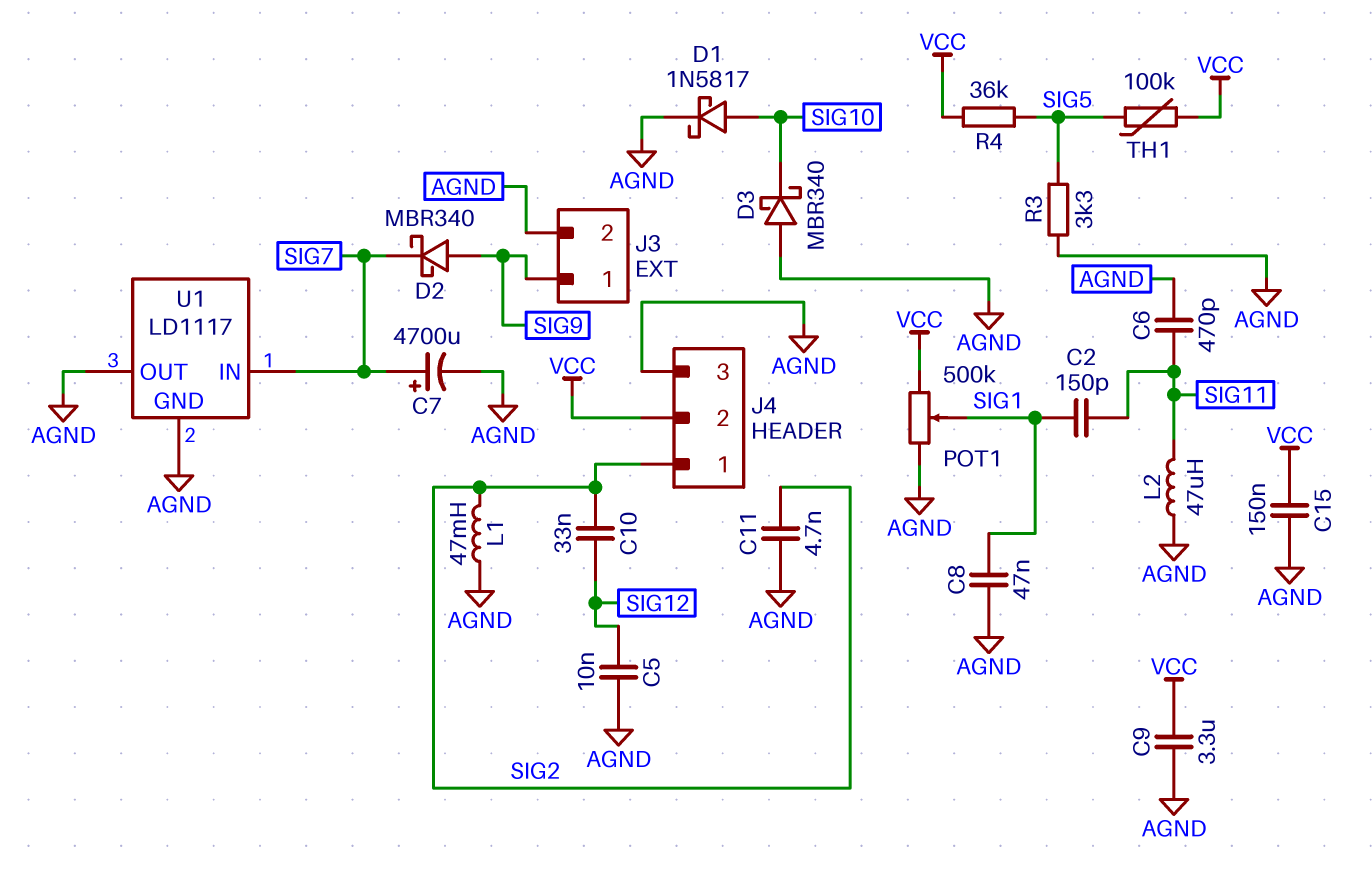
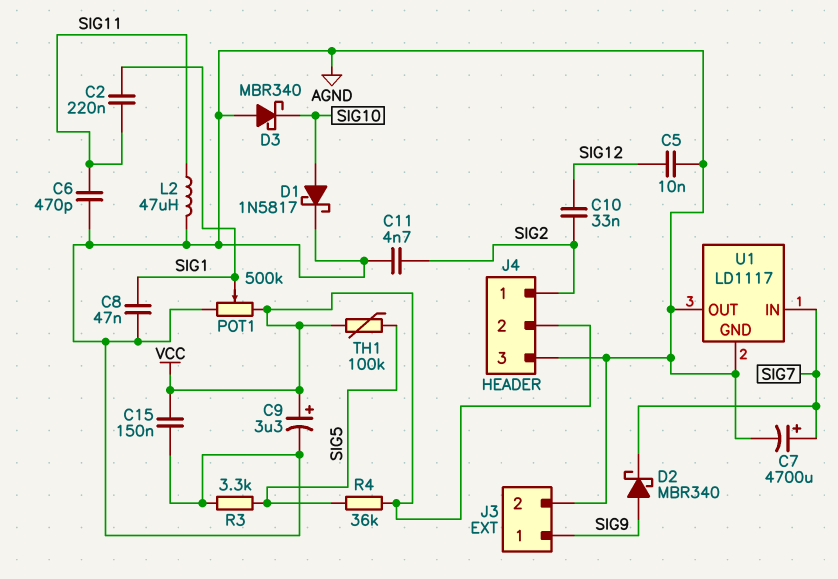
C2: 150pF (SIG1, SIG11) -> 220nF (SIG1, SIG11)
C9: 3.3uF (AGND, VCC) -> 3.3uF (plus VCC, minus AGND)
L1: 47mH (AGND, SIG2) -> none

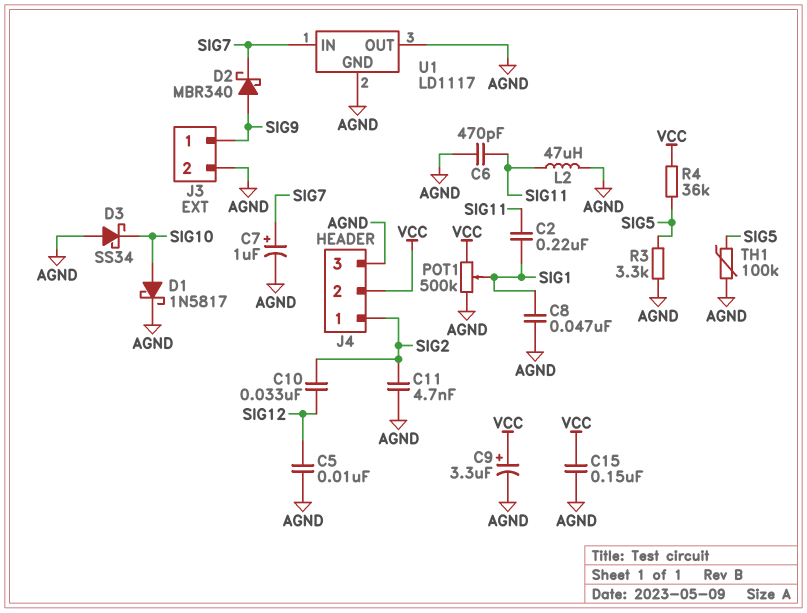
C7: 4700uF (plus SIG7, minus AGND) -> 1uF (plus SIG7, minus AGND)
D3: schottky MBR340 (A AGND, K SIG10) -> schottky SS34 (A AGND, K SIG10)
TH1: 100k (SIG5, VCC) -> 100k (AGND, SIG5)

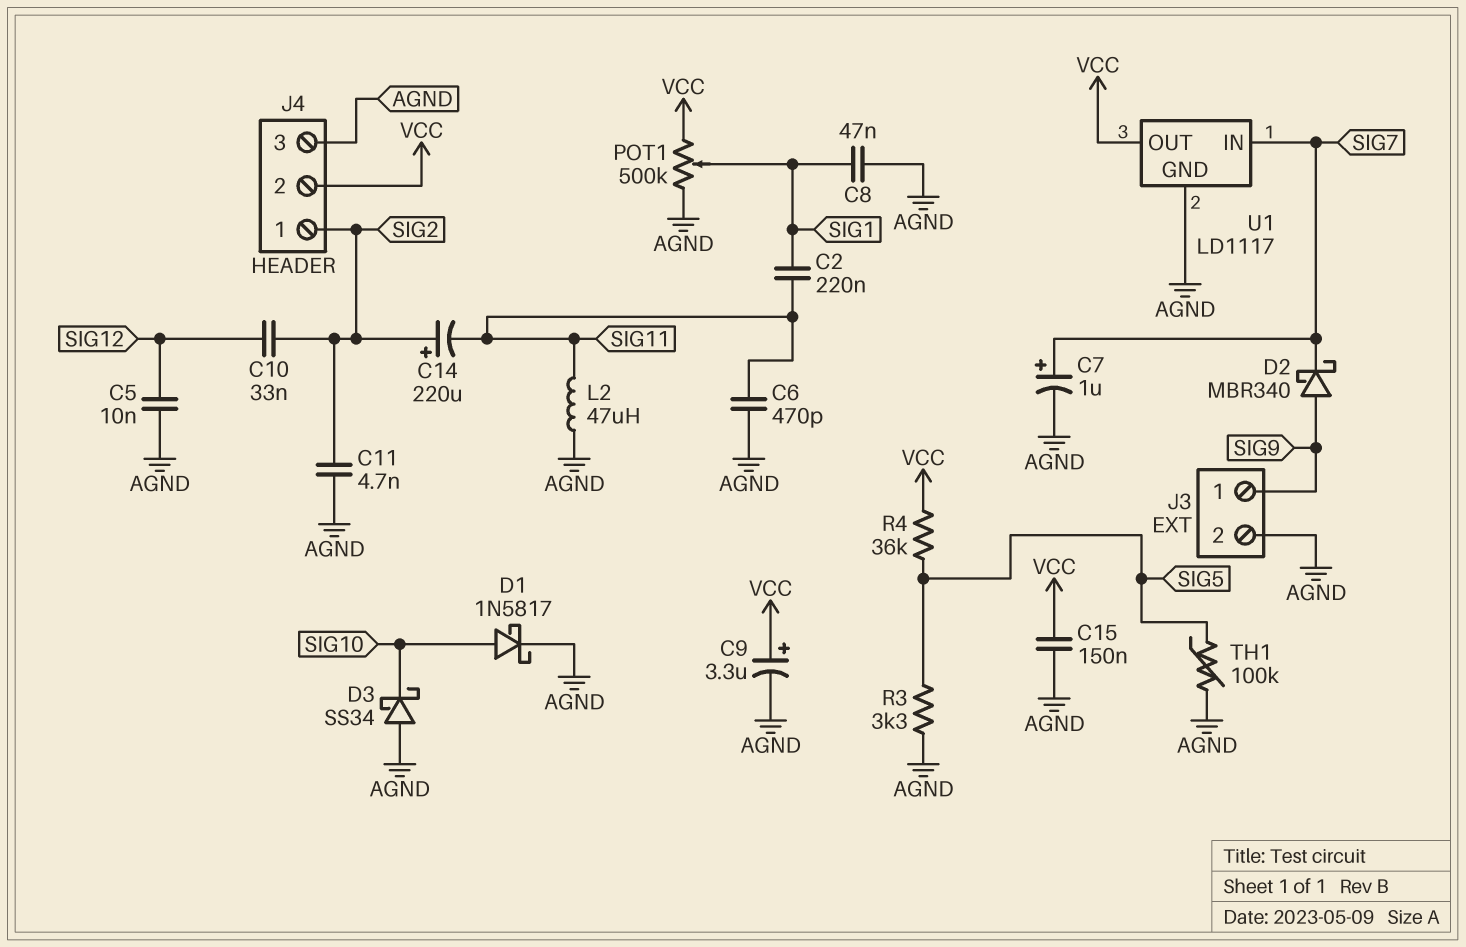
C14: none -> 220uF (plus SIG2, minus SIG11)
U1 pin OUT: AGND -> VCC

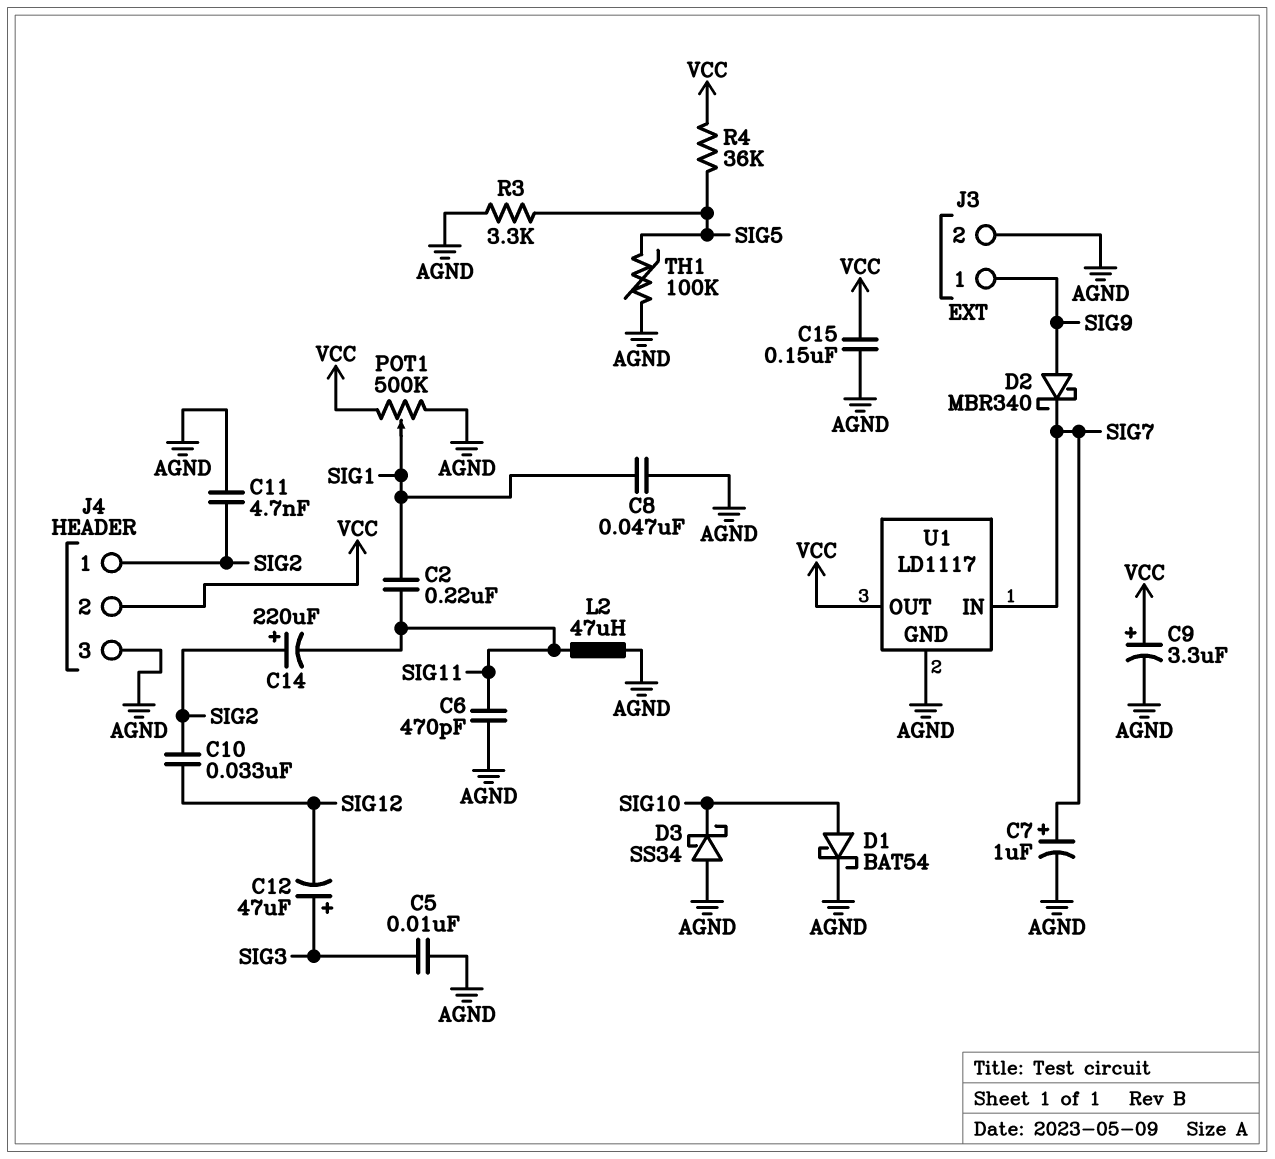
C5: 10nF (AGND, SIG12) -> 10nF (AGND, SIG3)
C12: none -> 47uF (plus SIG3, minus SIG12)
D1: schottky 1N5817 (A SIG10, K AGND) -> schottky BAT54 (A SIG10, K AGND)

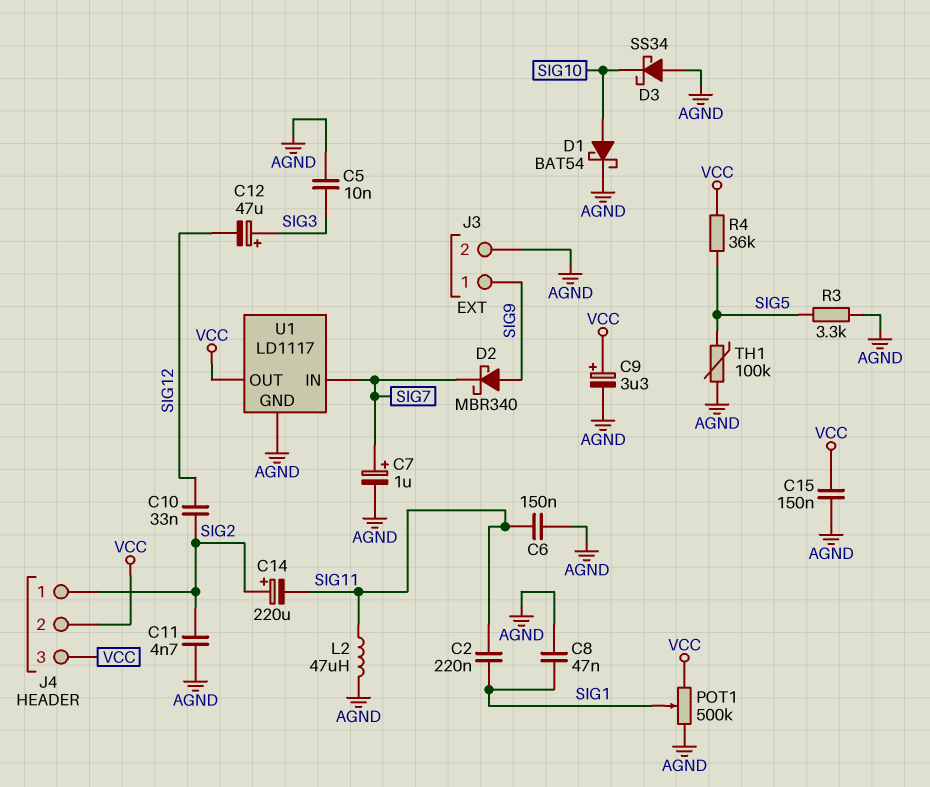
C6: 470pF (AGND, SIG11) -> 150nF (AGND, SIG11)
J4 pin 3: AGND -> VCC

